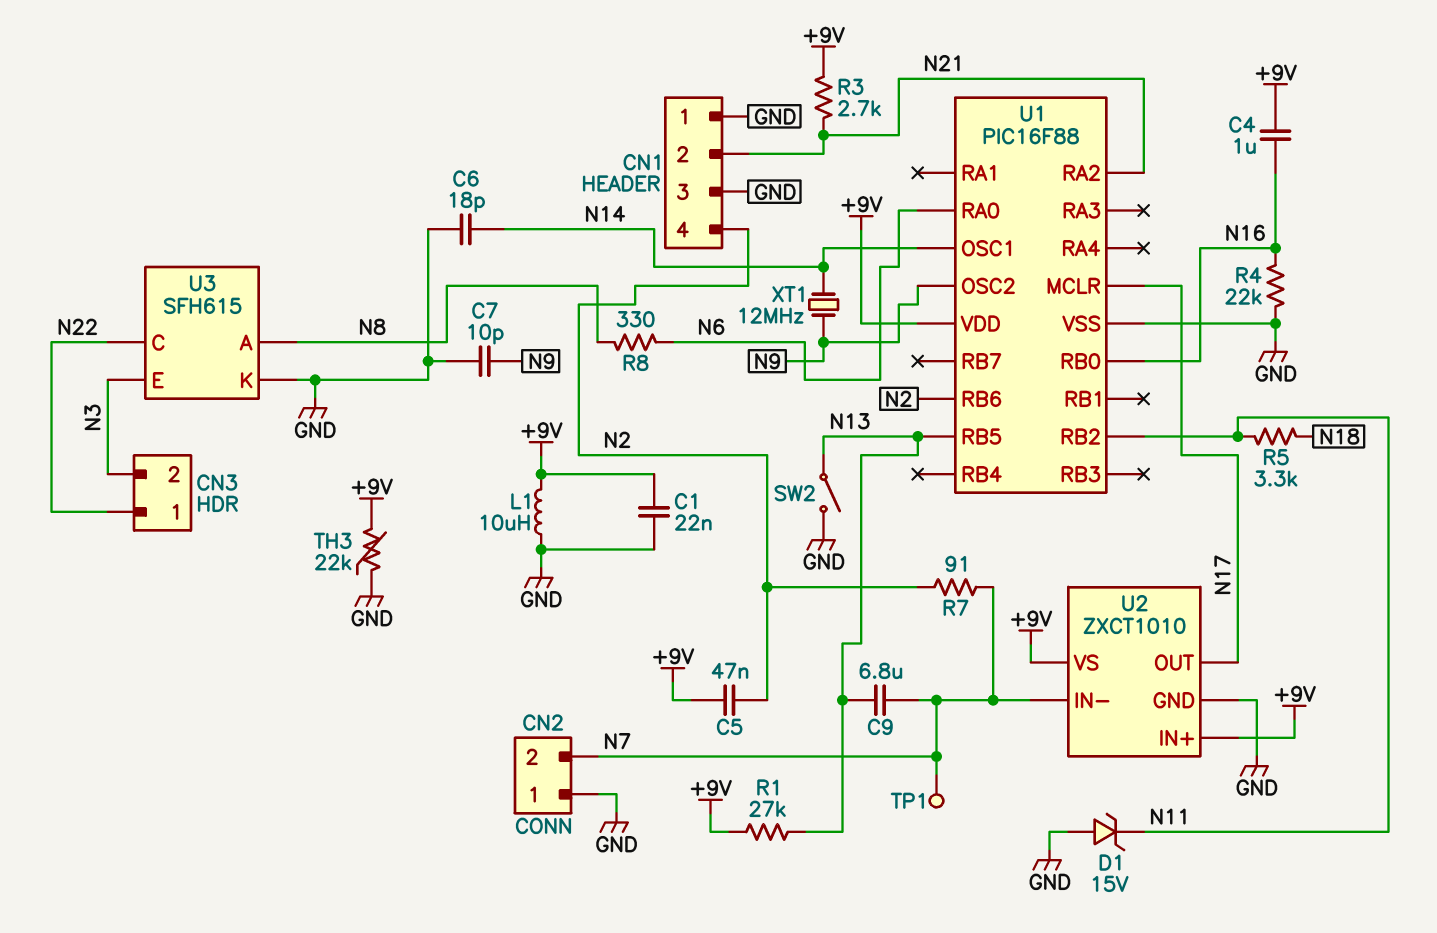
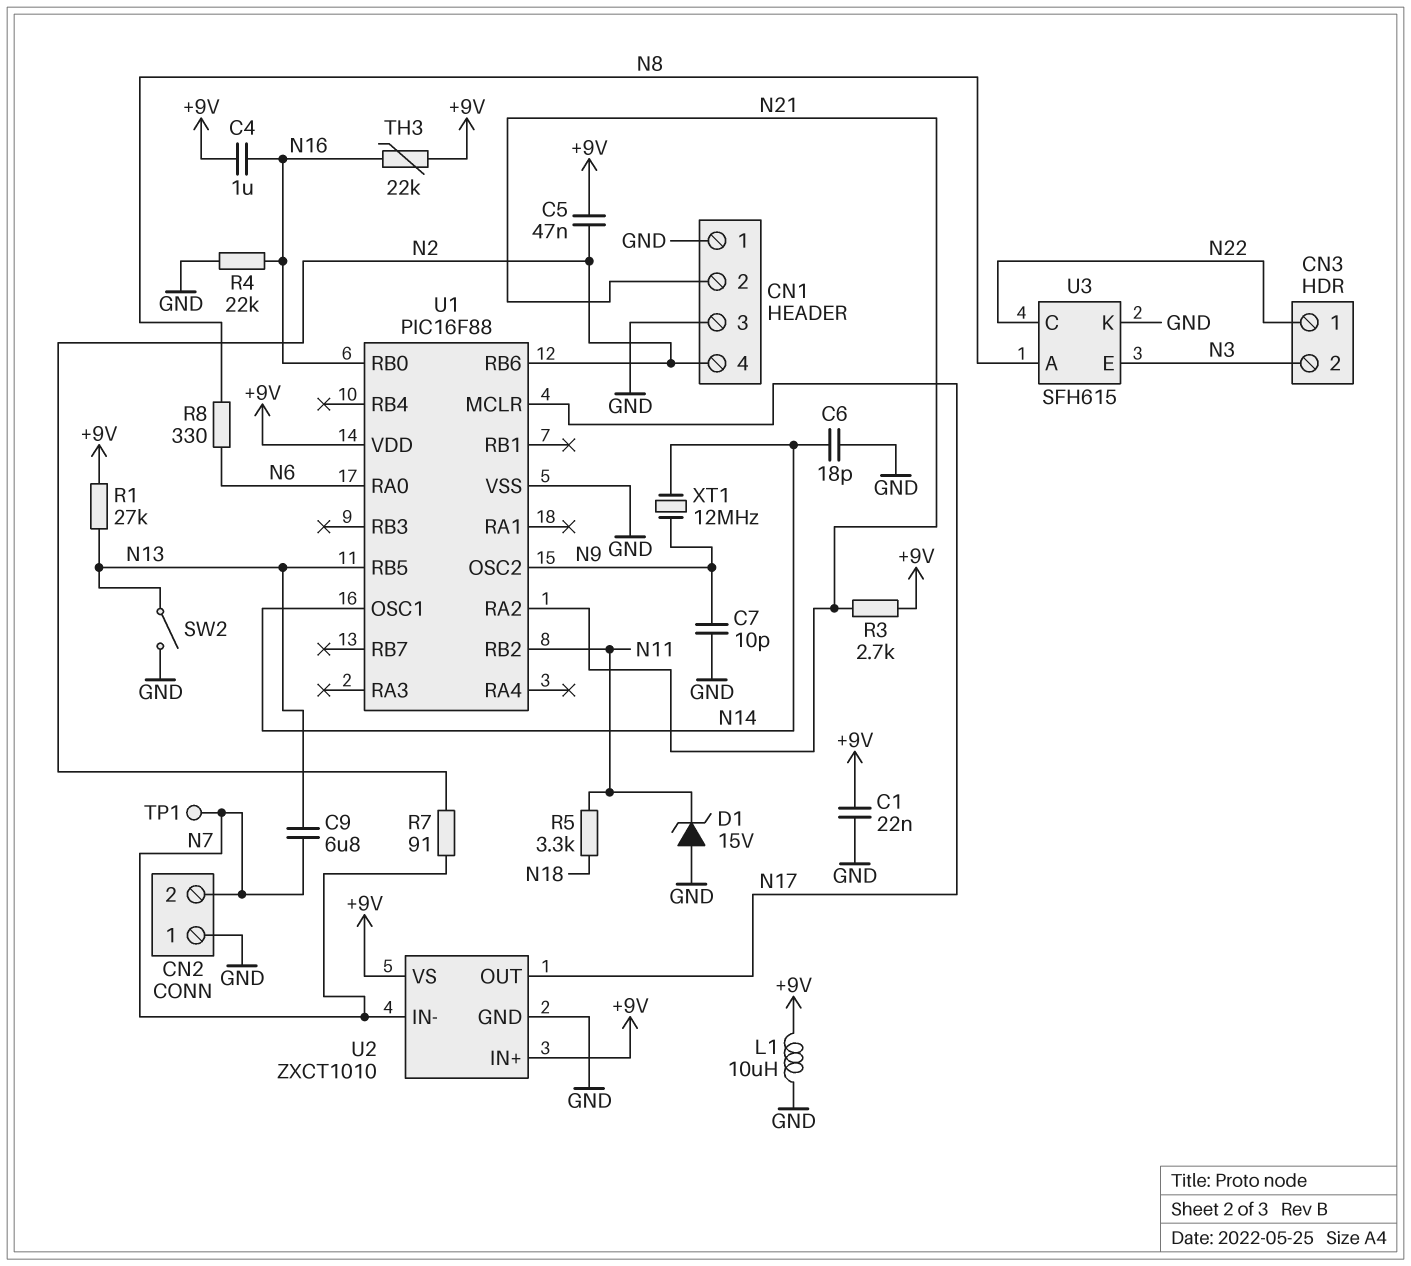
TH3: 22k (+9V, GND) -> 22k (+9V, N16)

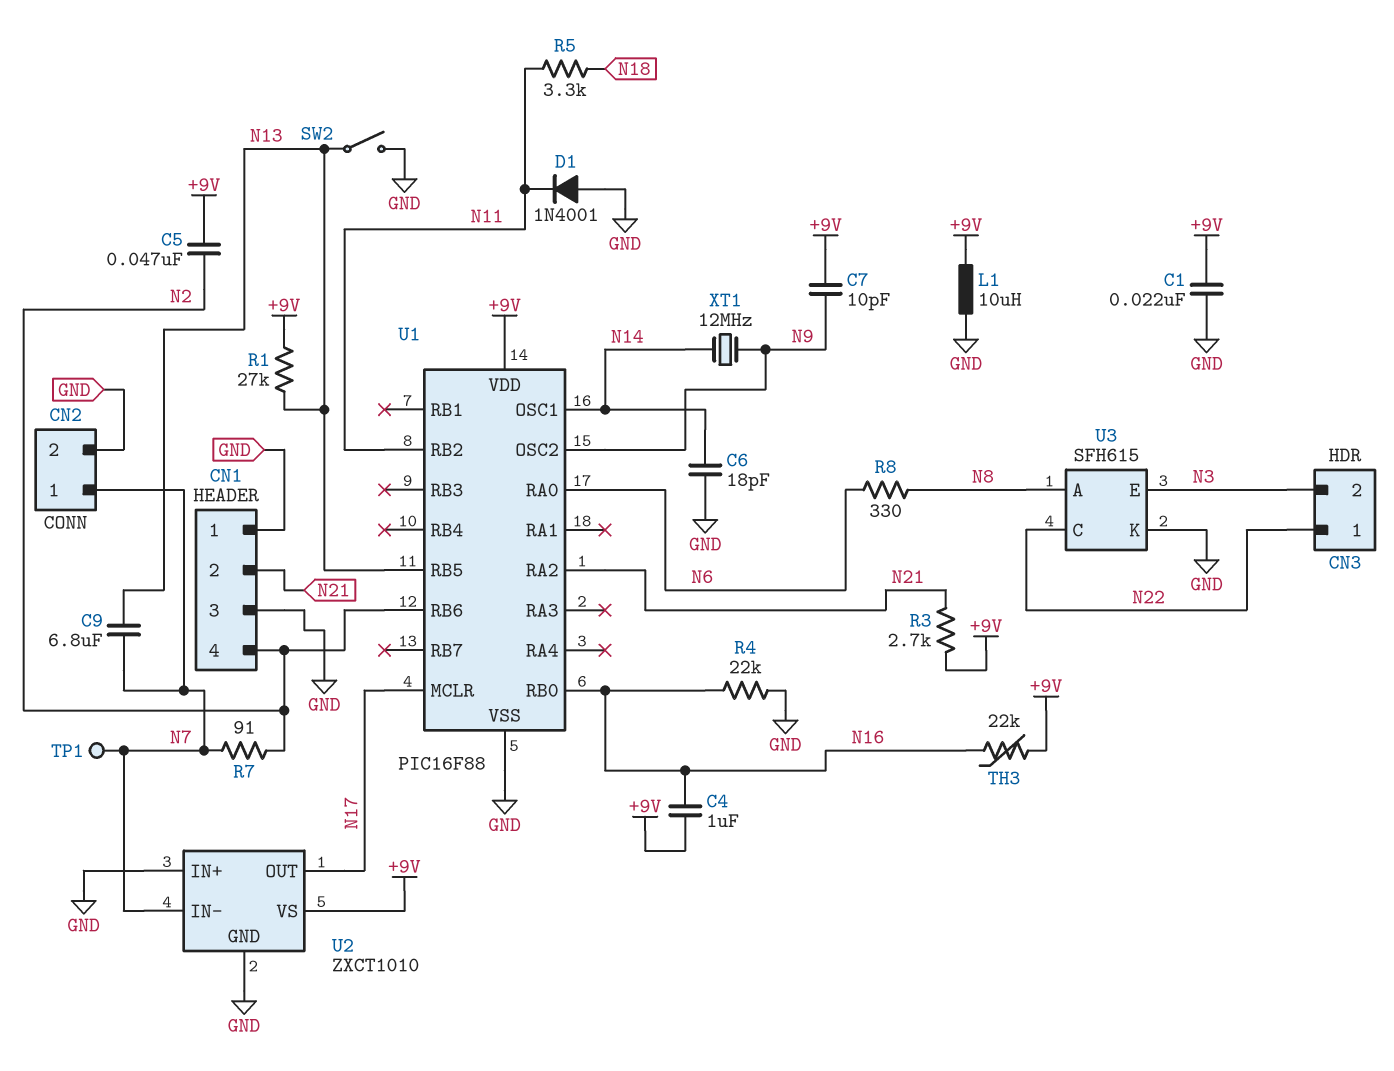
C7: 10pF (GND, N9) -> 10pF (+9V, N9)
CN2 pin 1: GND -> N7
CN2 pin 2: N7 -> GND
D1: zener 15V (A GND, K N11) -> diode 1N4001 (A GND, K N11)
U2 pin IN+: +9V -> GND

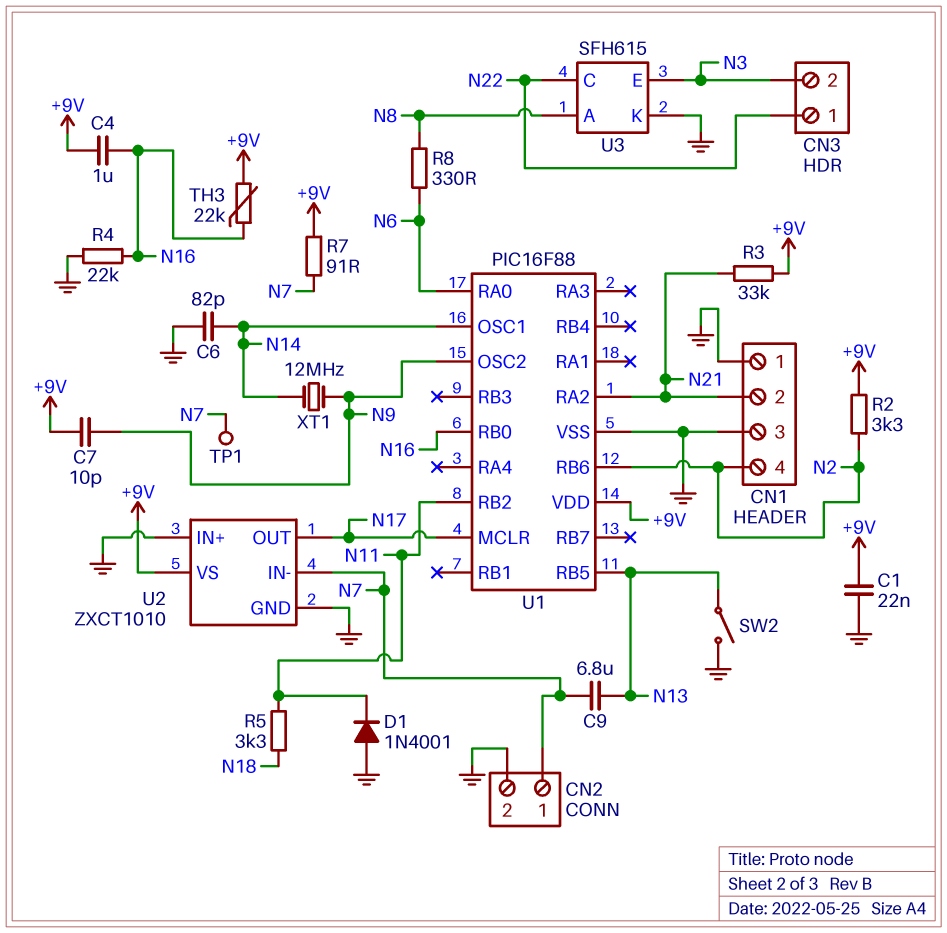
C5: 47nF (+9V, N2) -> none
C6: 18pF (GND, N14) -> 82pF (GND, N14)
L1: 10uH (+9V, GND) -> none
R1: 27k (+9V, N13) -> none
R2: none -> 3.3k (+9V, N2)
R3: 2.7k (+9V, N21) -> 33k (+9V, N21)
R7: 91 (N2, N7) -> 91 (+9V, N7)

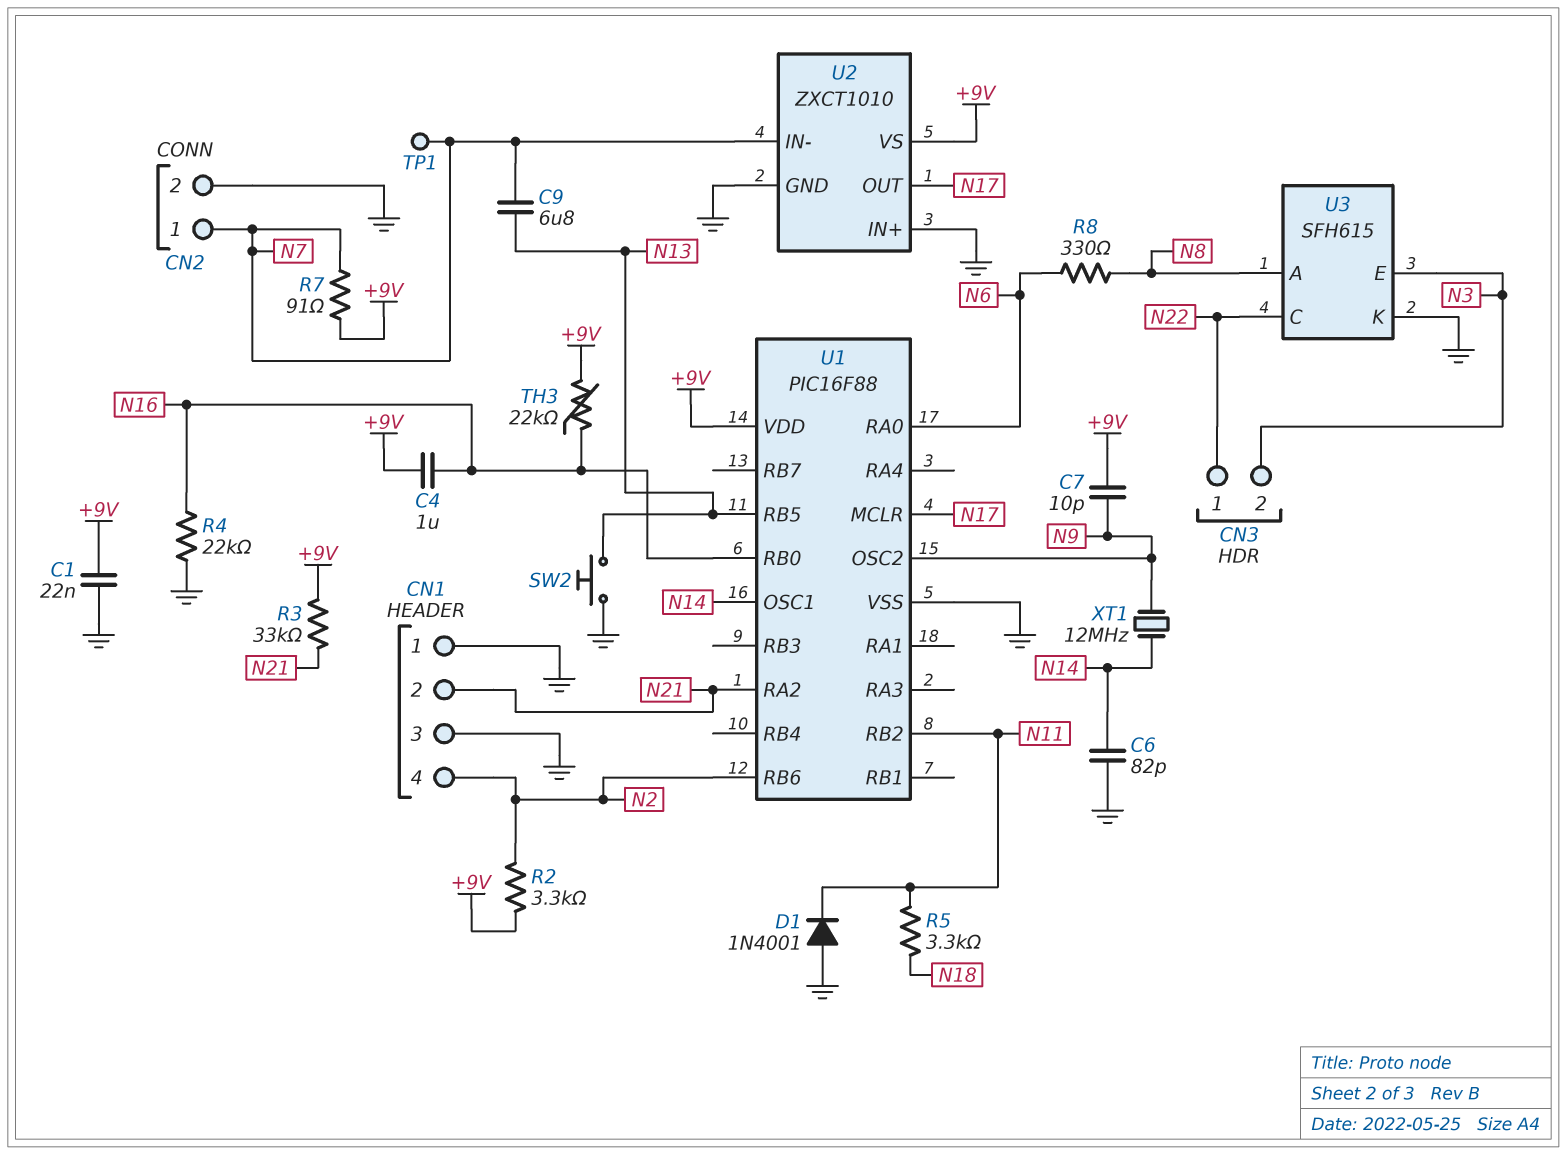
SW2: switch (GND, N13) -> button (GND, N13)

